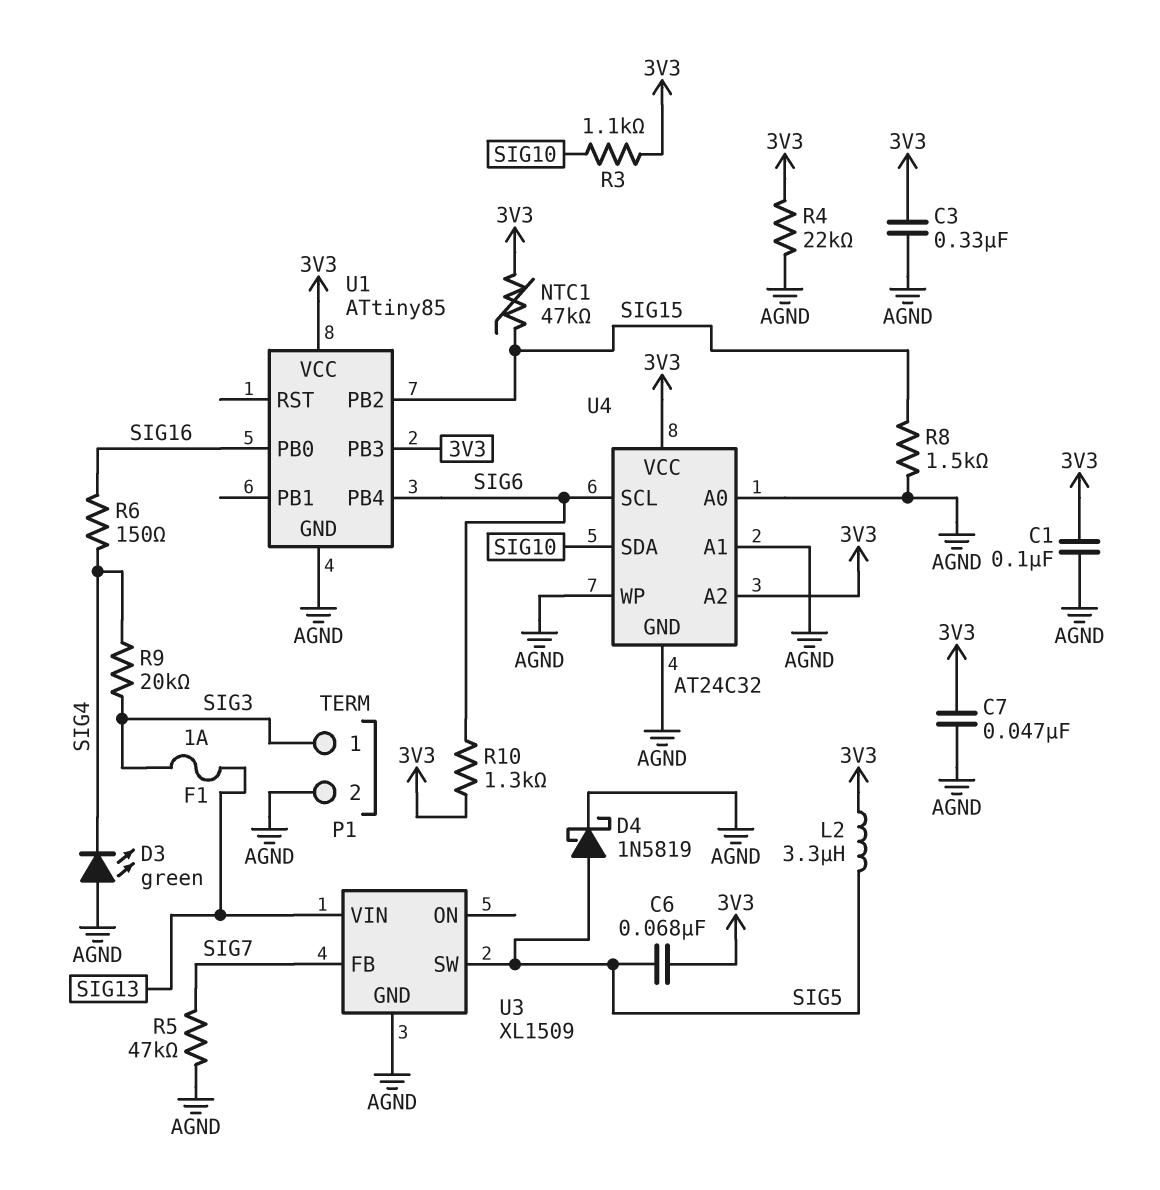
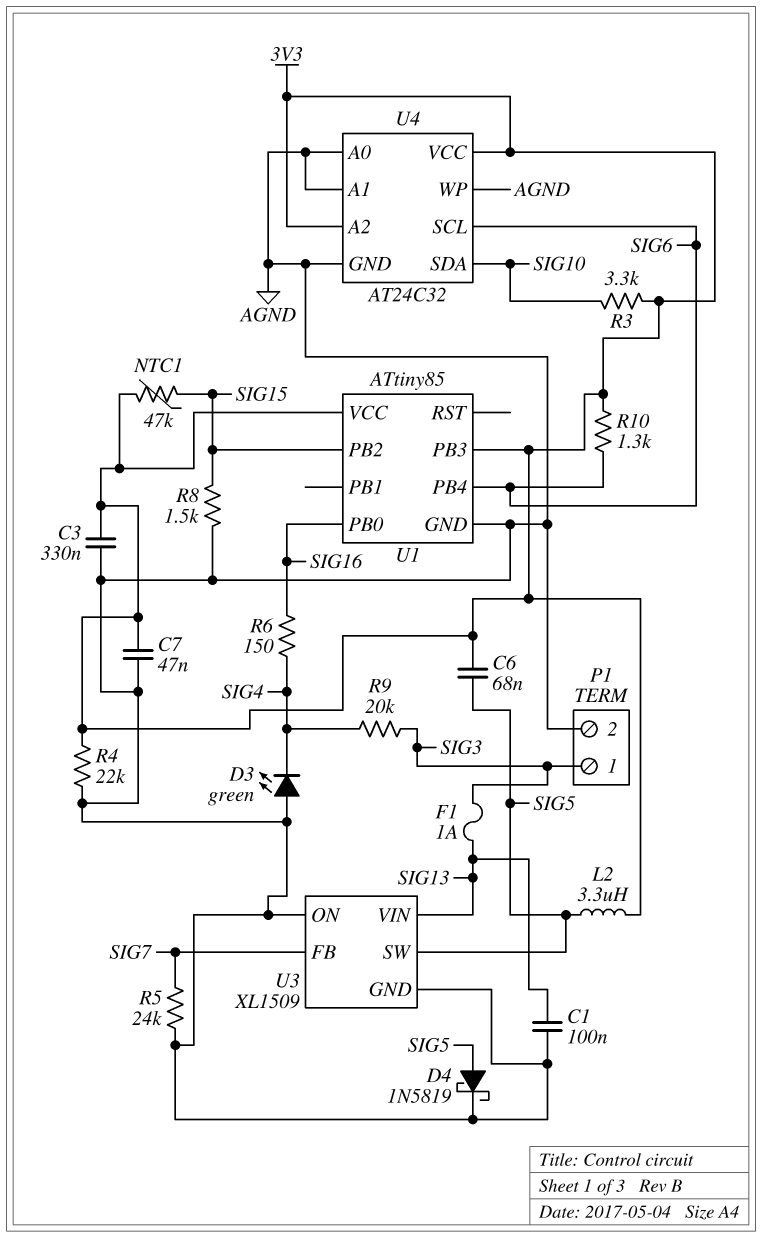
C1: 100nF (3V3, AGND) -> 100nF (AGND, SIG13)
R3: 1.1k (3V3, SIG10) -> 3.3k (3V3, SIG10)
R5: 47k (AGND, SIG7) -> 24k (AGND, SIG7)
U3 pin ON: none -> AGND

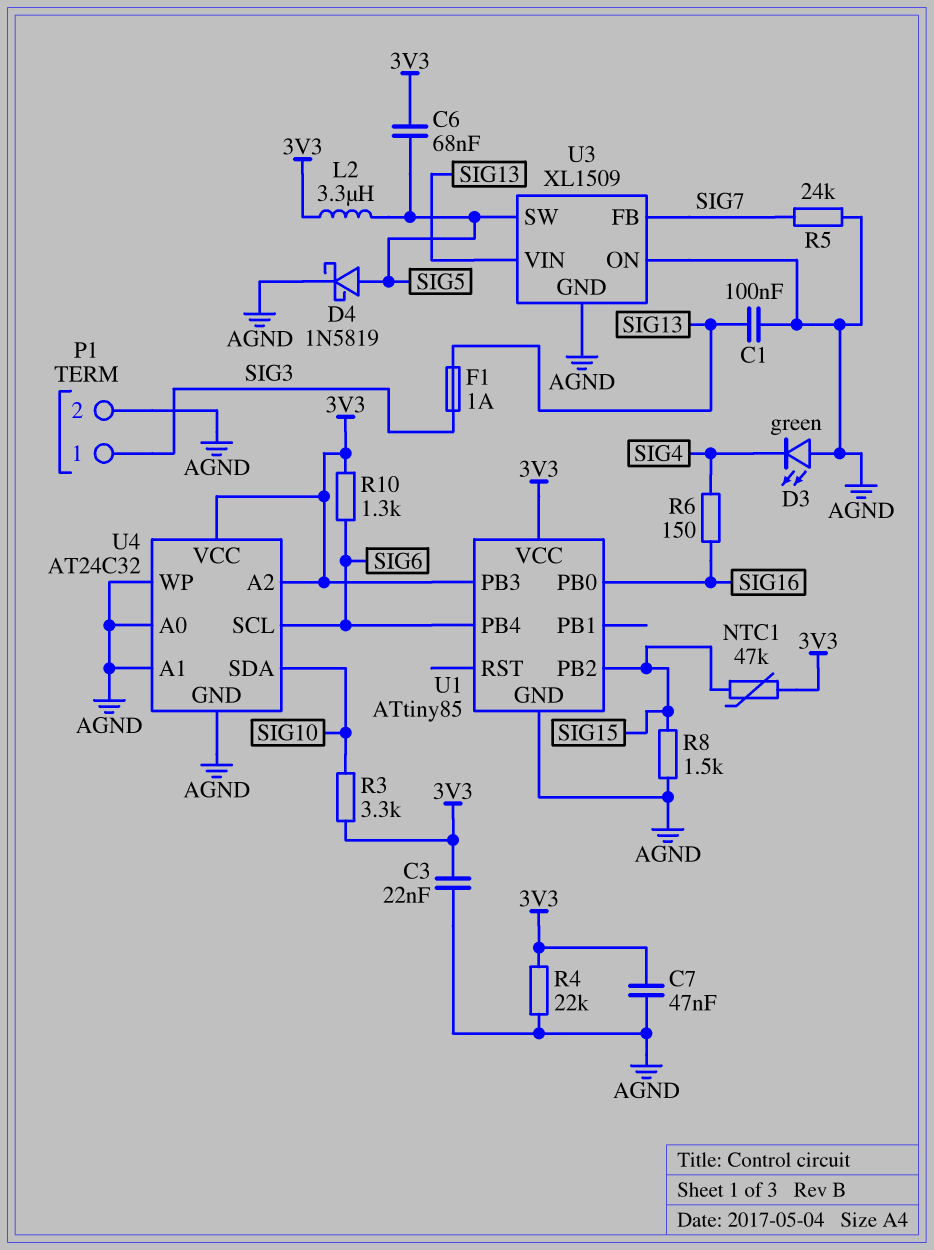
C3: 330nF (3V3, AGND) -> 22nF (3V3, AGND)
R9: 20k (SIG3, SIG4) -> none

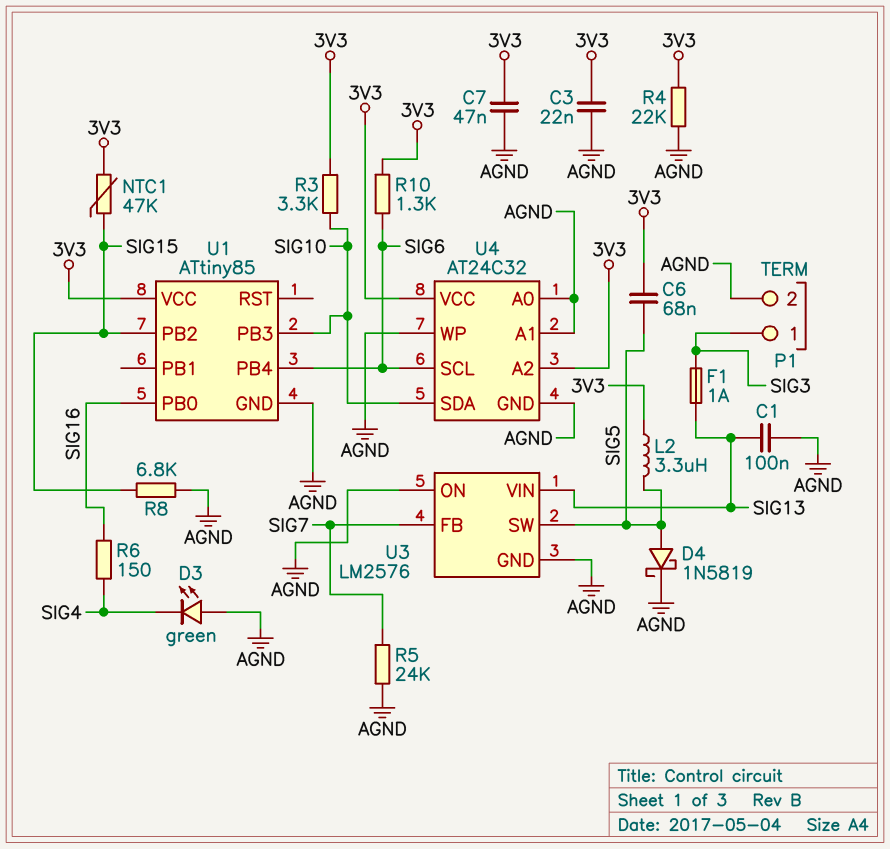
R8: 1.5k (AGND, SIG15) -> 6.8k (AGND, SIG15)
U1 pin PB3: 3V3 -> SIG10
U3: XL1509 -> LM2576

